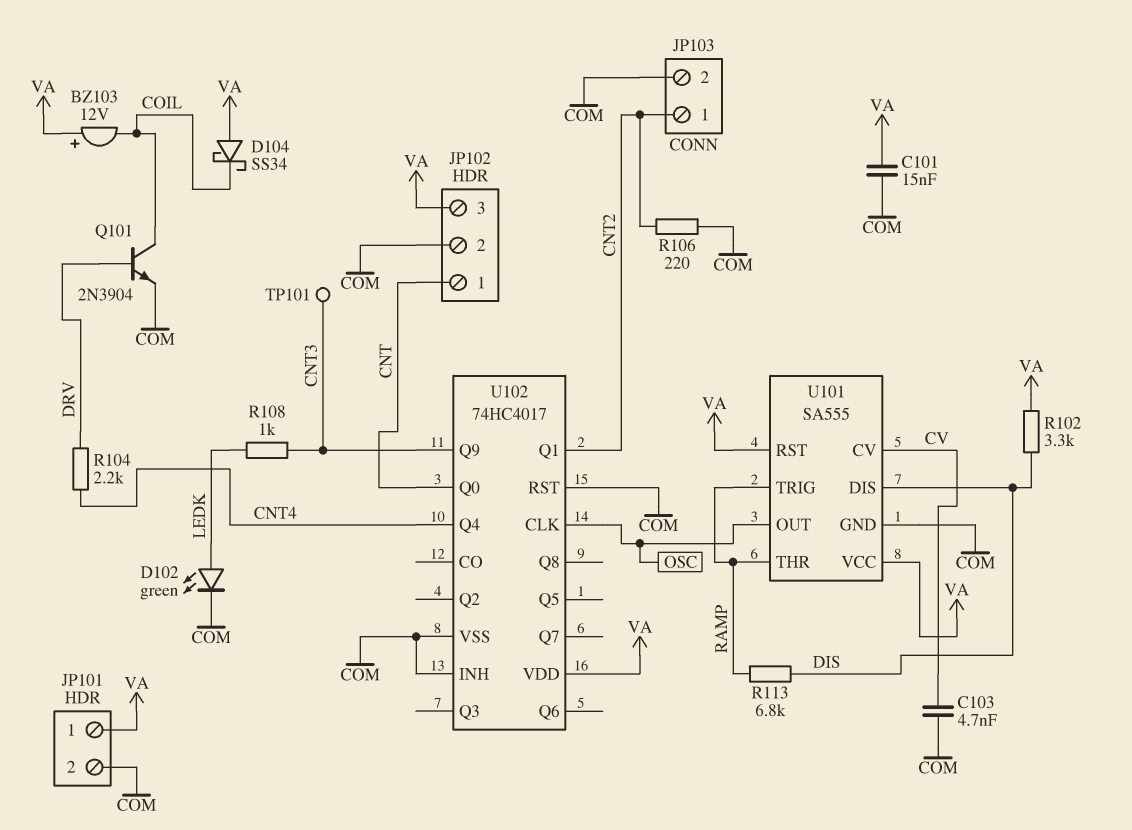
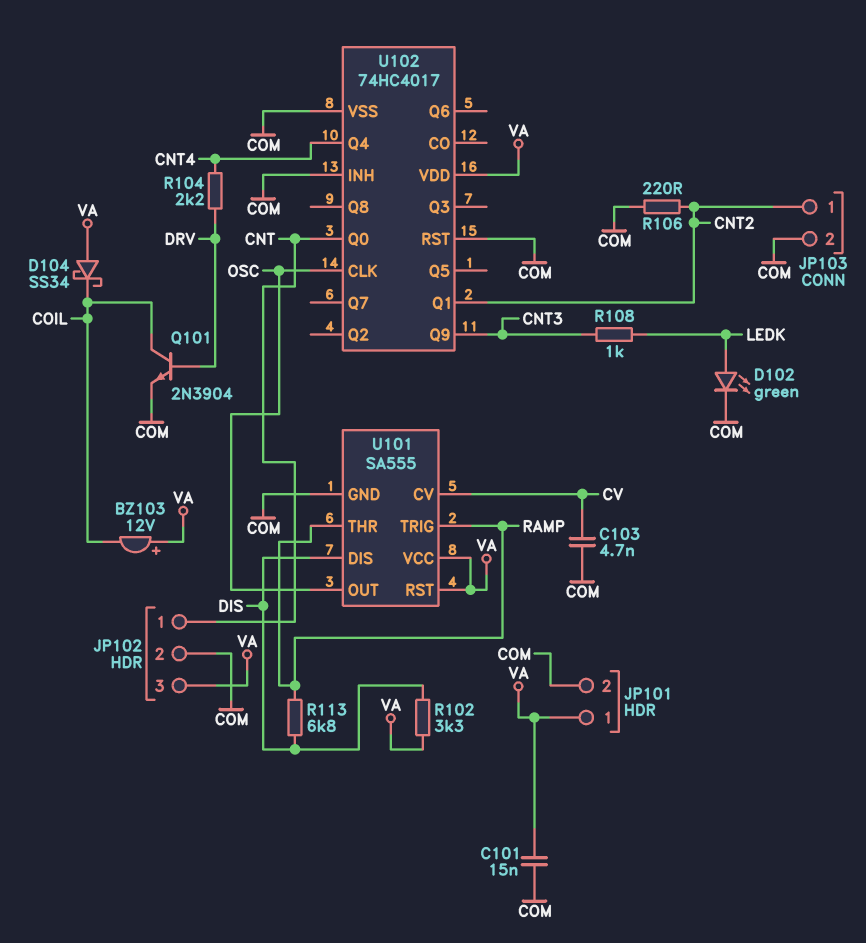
TP101: test point (CNT3) -> none

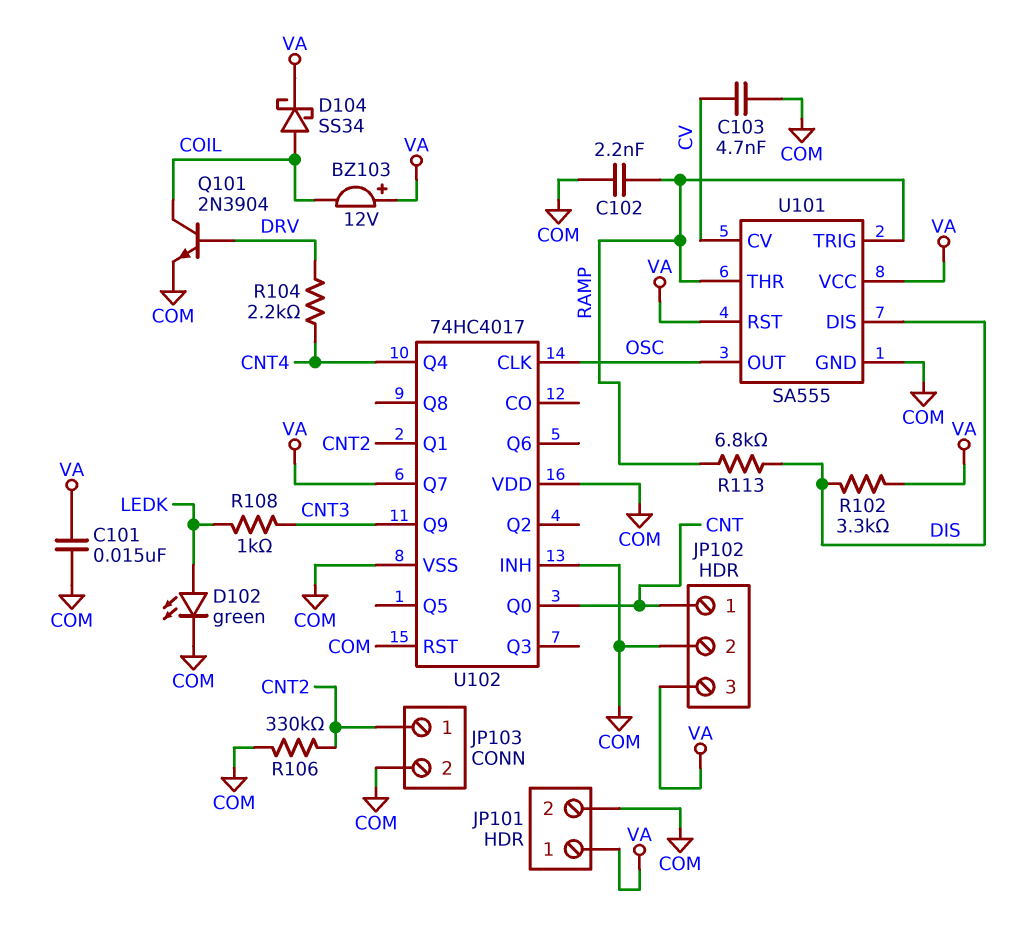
C102: none -> 2.2nF (COM, RAMP)
D104: schottky SS34 (A VA, K COIL) -> schottky SS34 (A COIL, K VA)
R106: 220 (CNT2, COM) -> 330k (CNT2, COM)
U102 pin Q7: none -> VA
U102 pin VDD: VA -> COM

